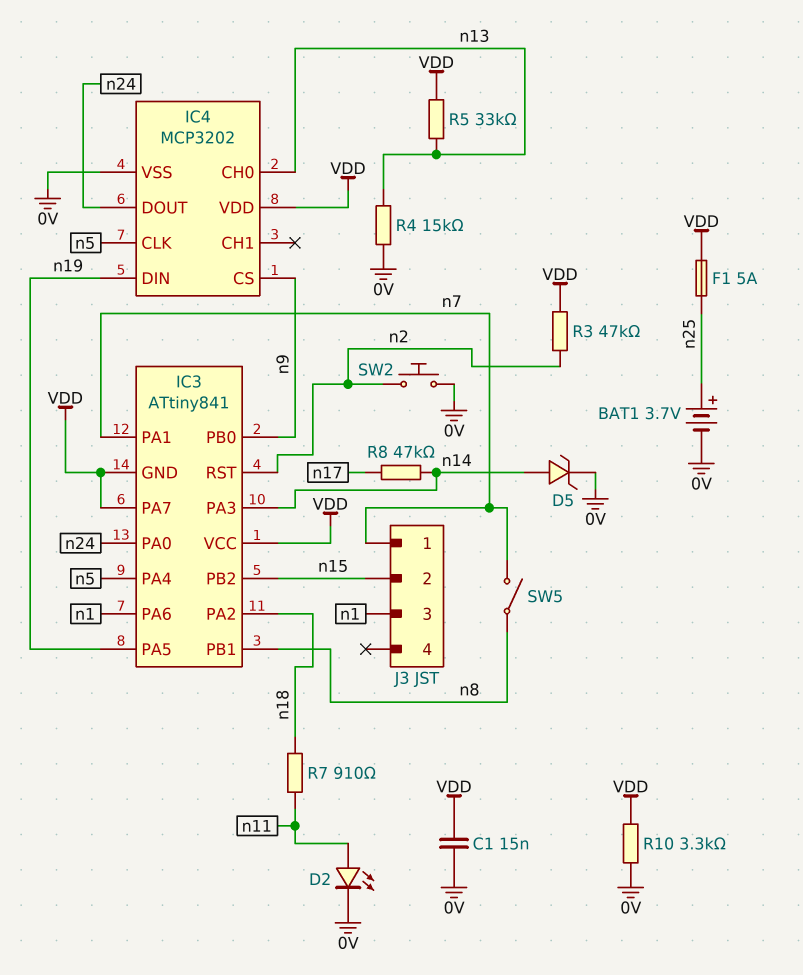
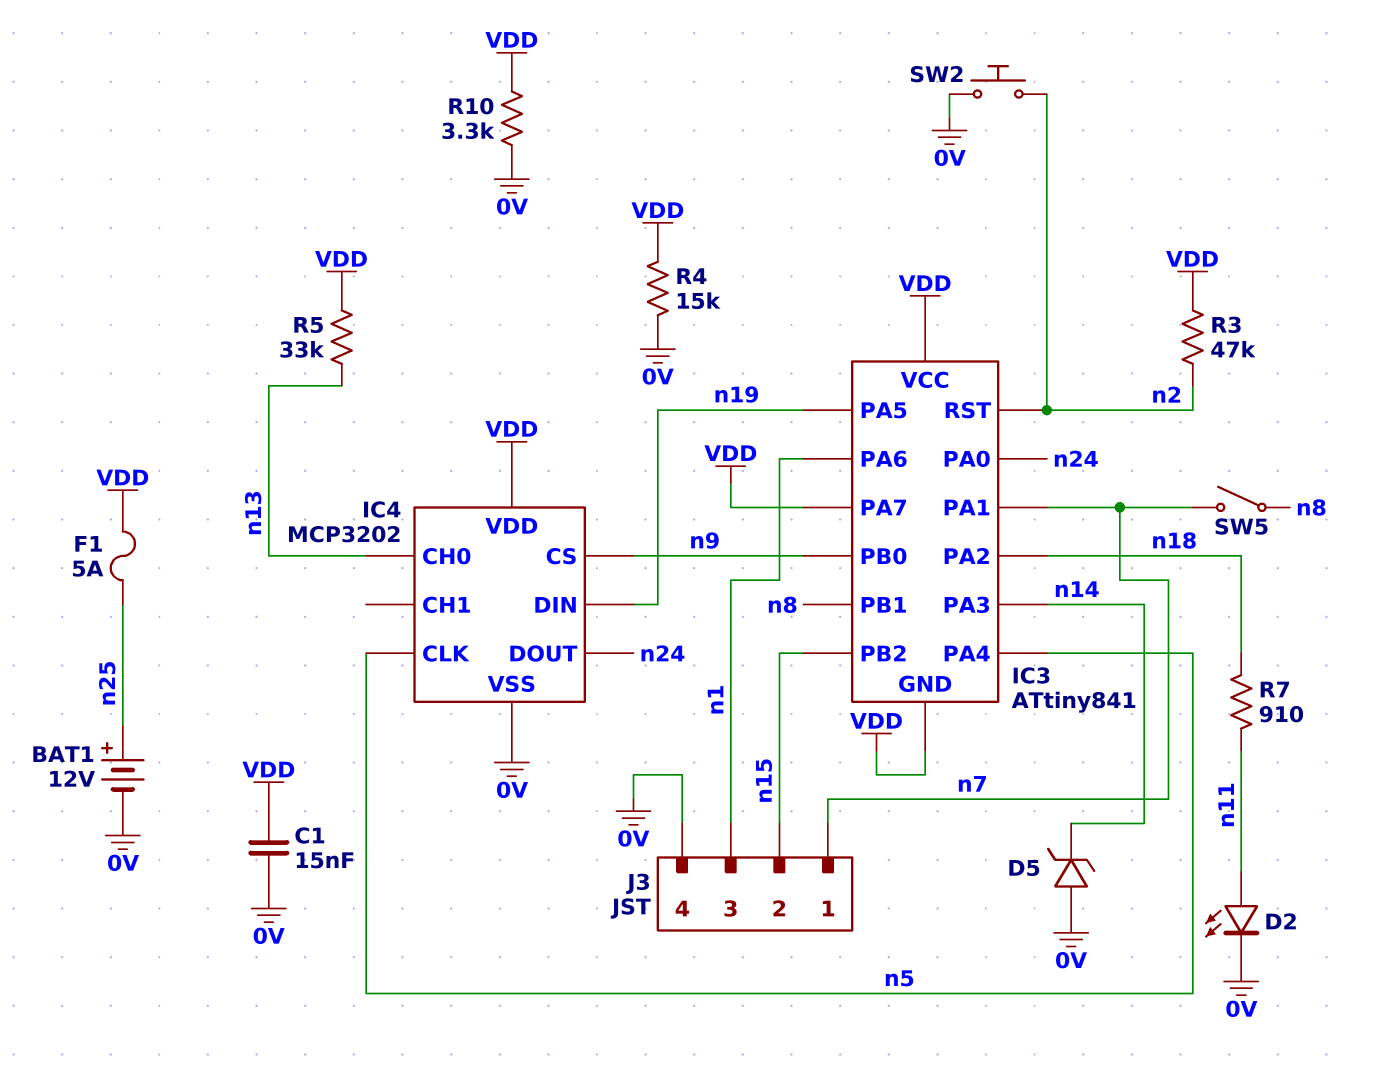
BAT1: 3.7V (plus n25, minus 0V) -> 12V (plus n25, minus 0V)
D5: zener (A n14, K 0V) -> zener (A 0V, K n14)
J3 pin 4: none -> 0V
R4: 15k (0V, n13) -> 15k (0V, VDD)
R8: 47k (n14, n17) -> none

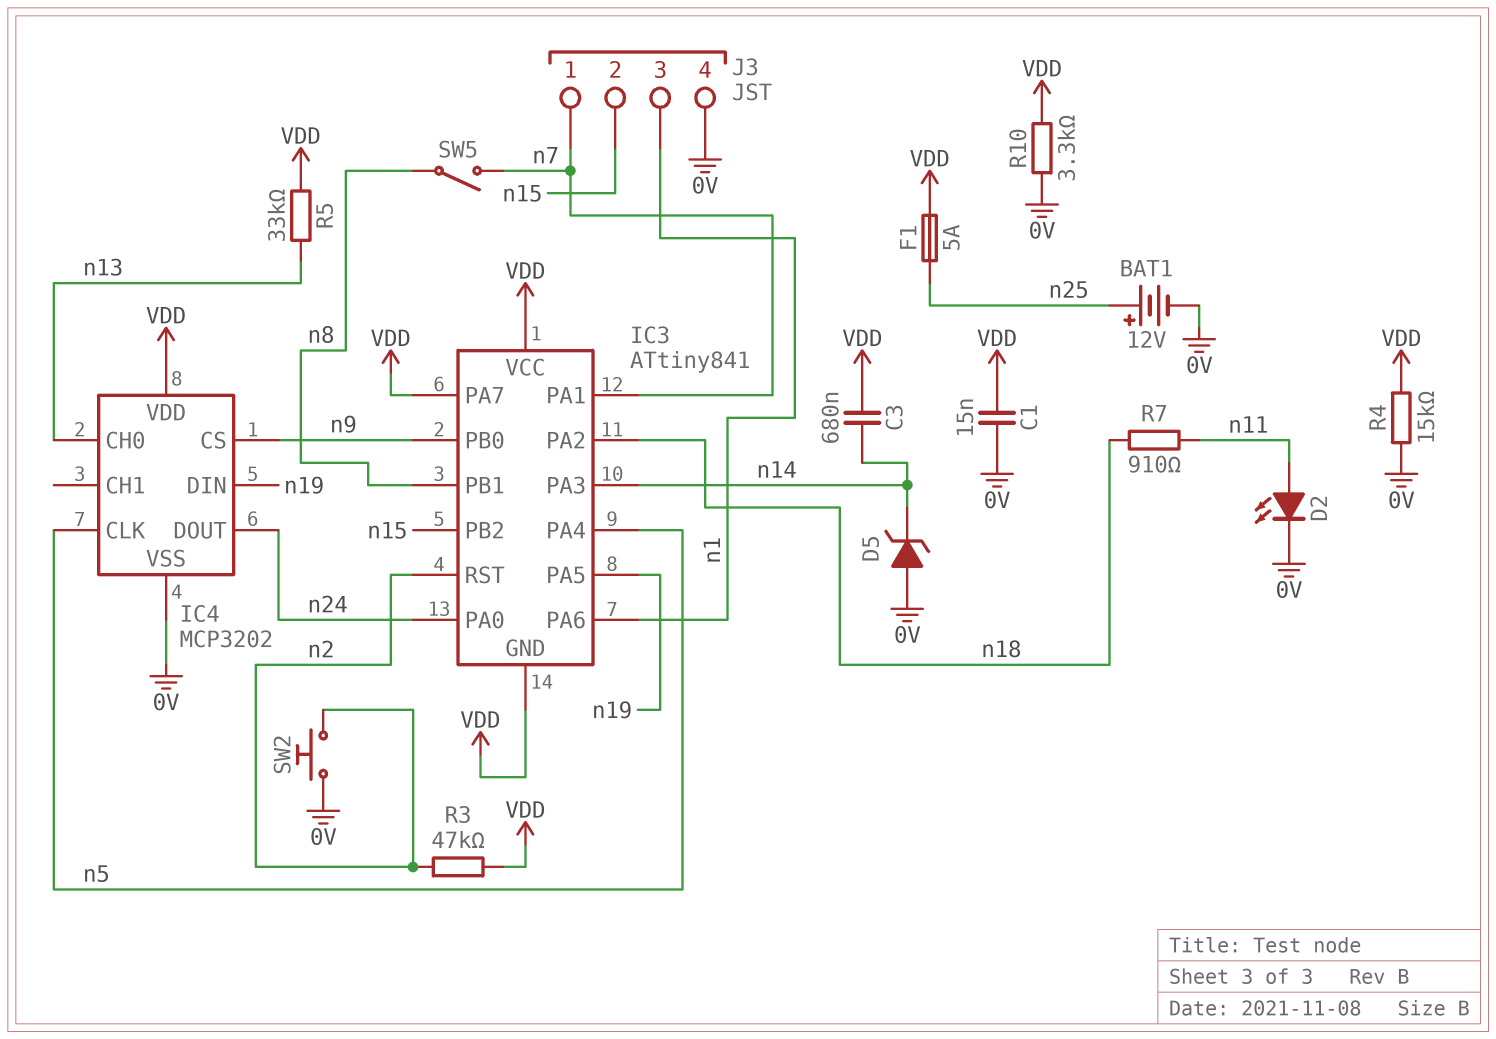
C3: none -> 680nF (VDD, n14)

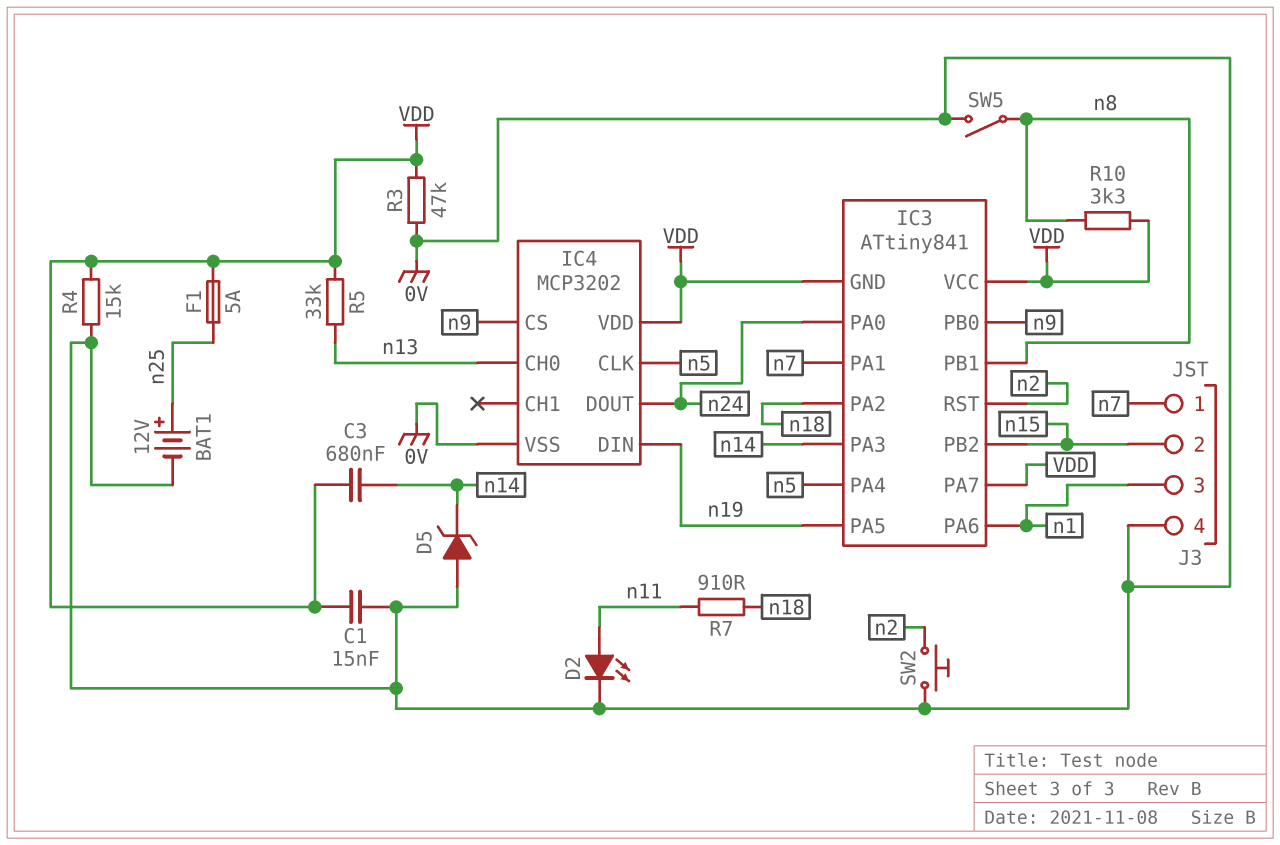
R3: 47k (VDD, n2) -> 47k (0V, VDD)
R10: 3.3k (0V, VDD) -> 3.3k (VDD, n8)
SW5: switch (n7, n8) -> switch (0V, n8)

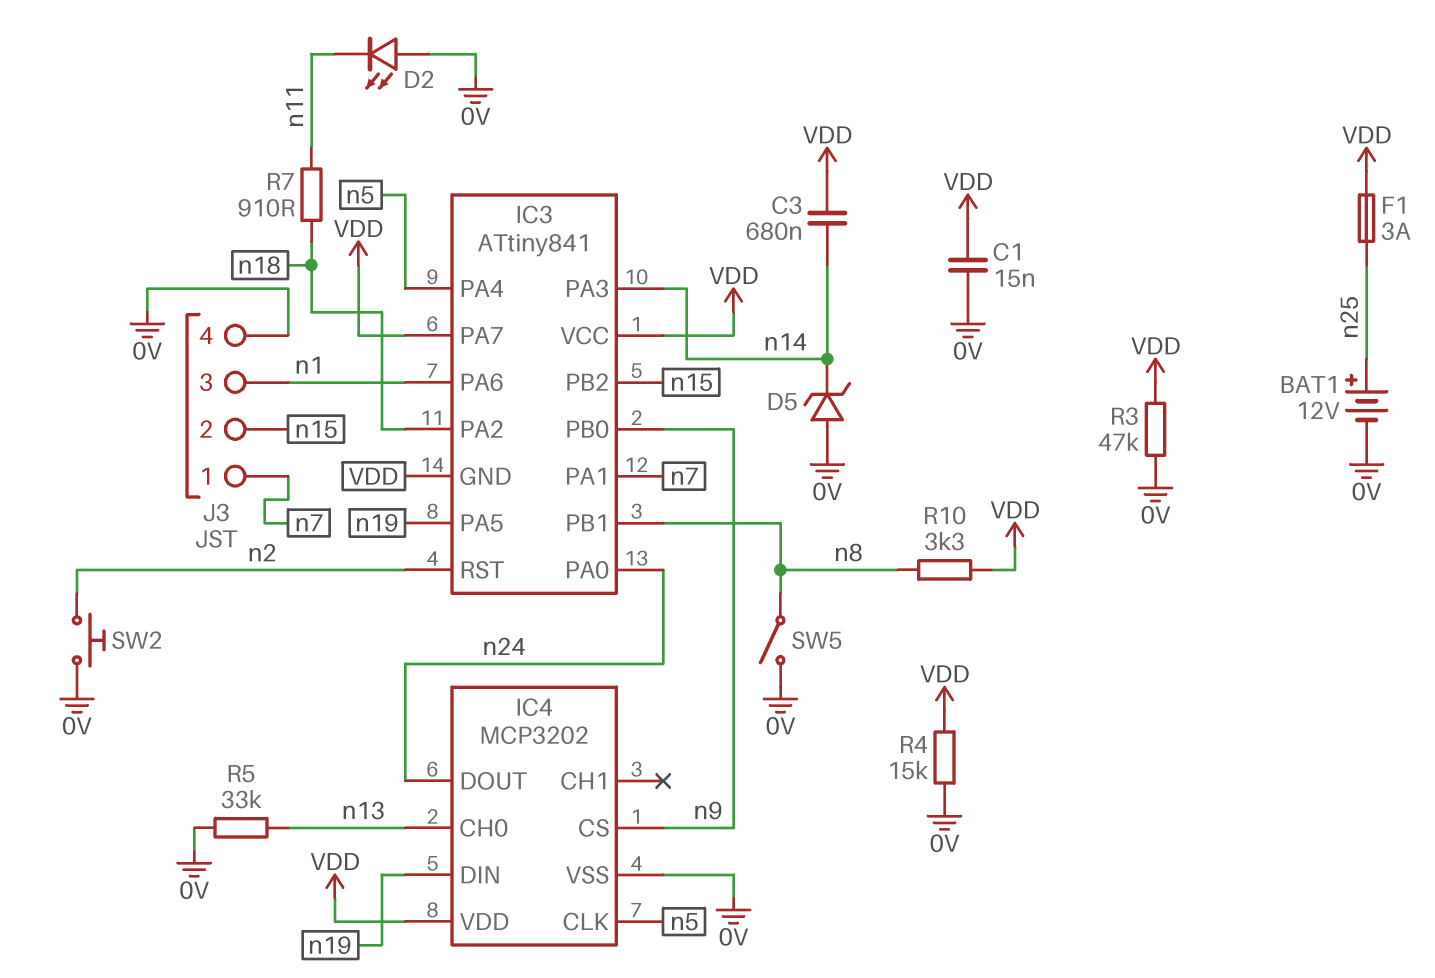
D2: LED (A n11, K 0V) -> LED (A 0V, K n11)
F1: 5A (VDD, n25) -> 3A (VDD, n25)
R5: 33k (VDD, n13) -> 33k (0V, n13)

